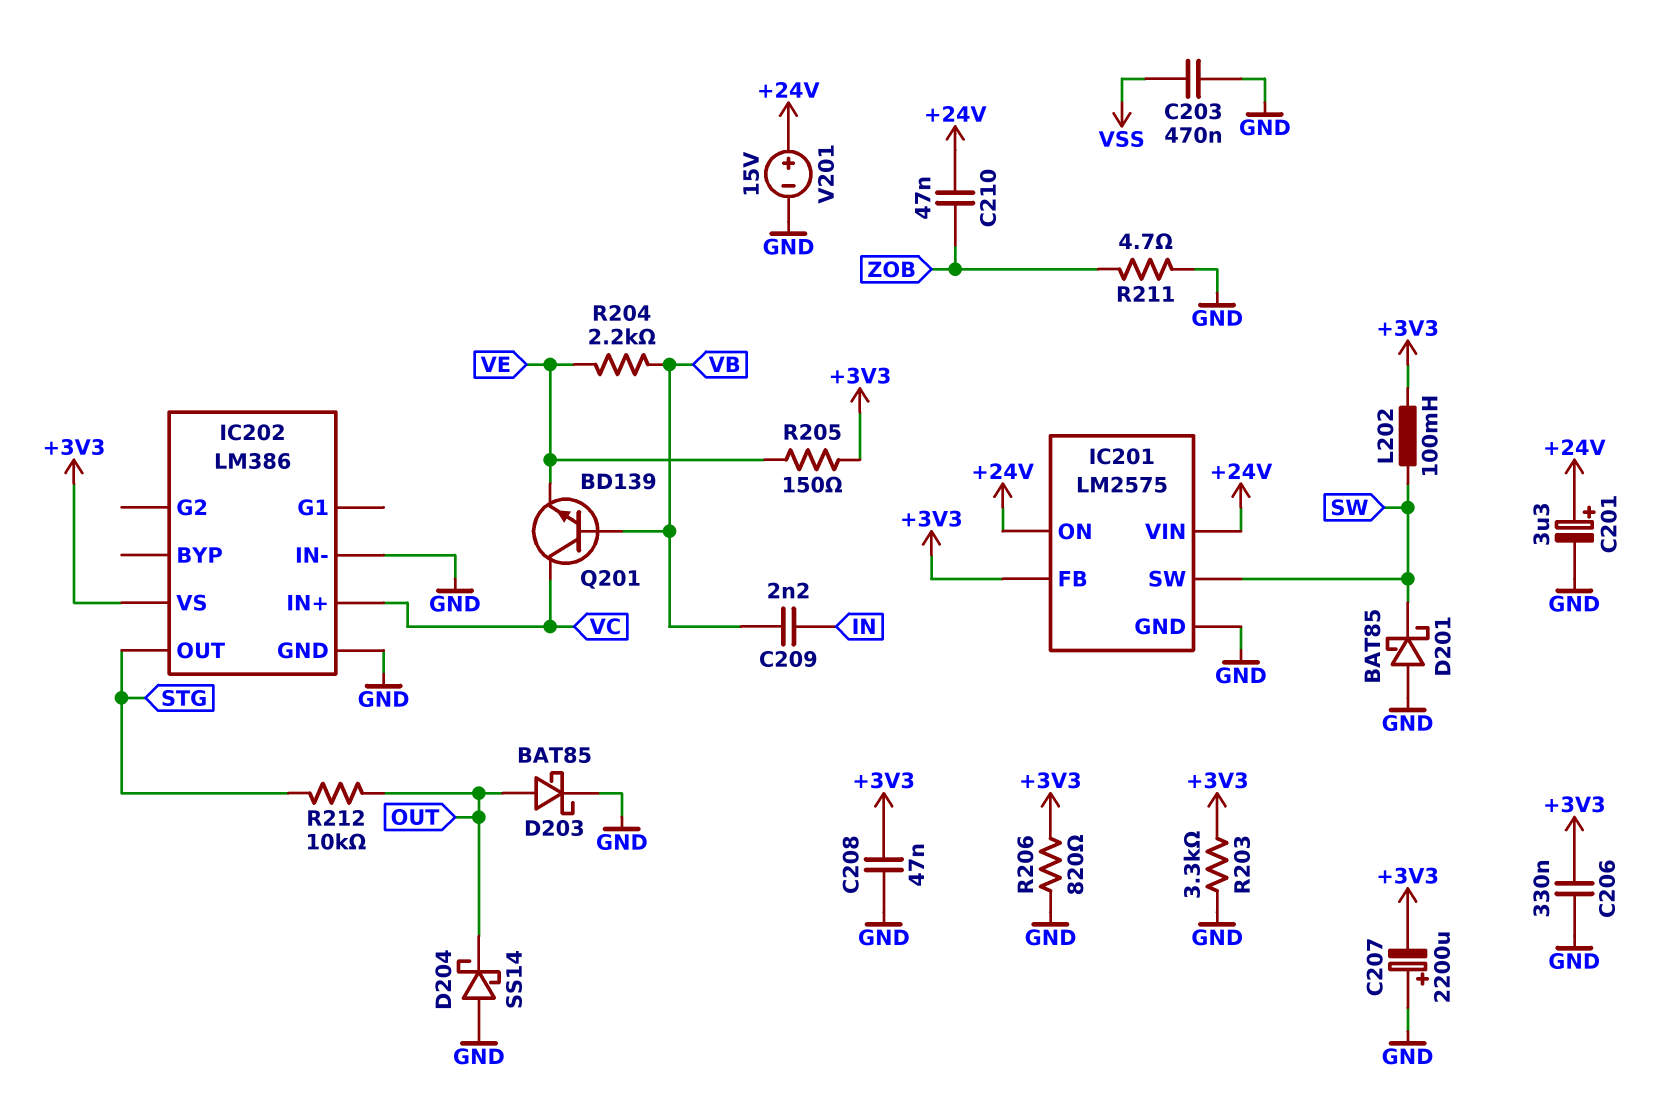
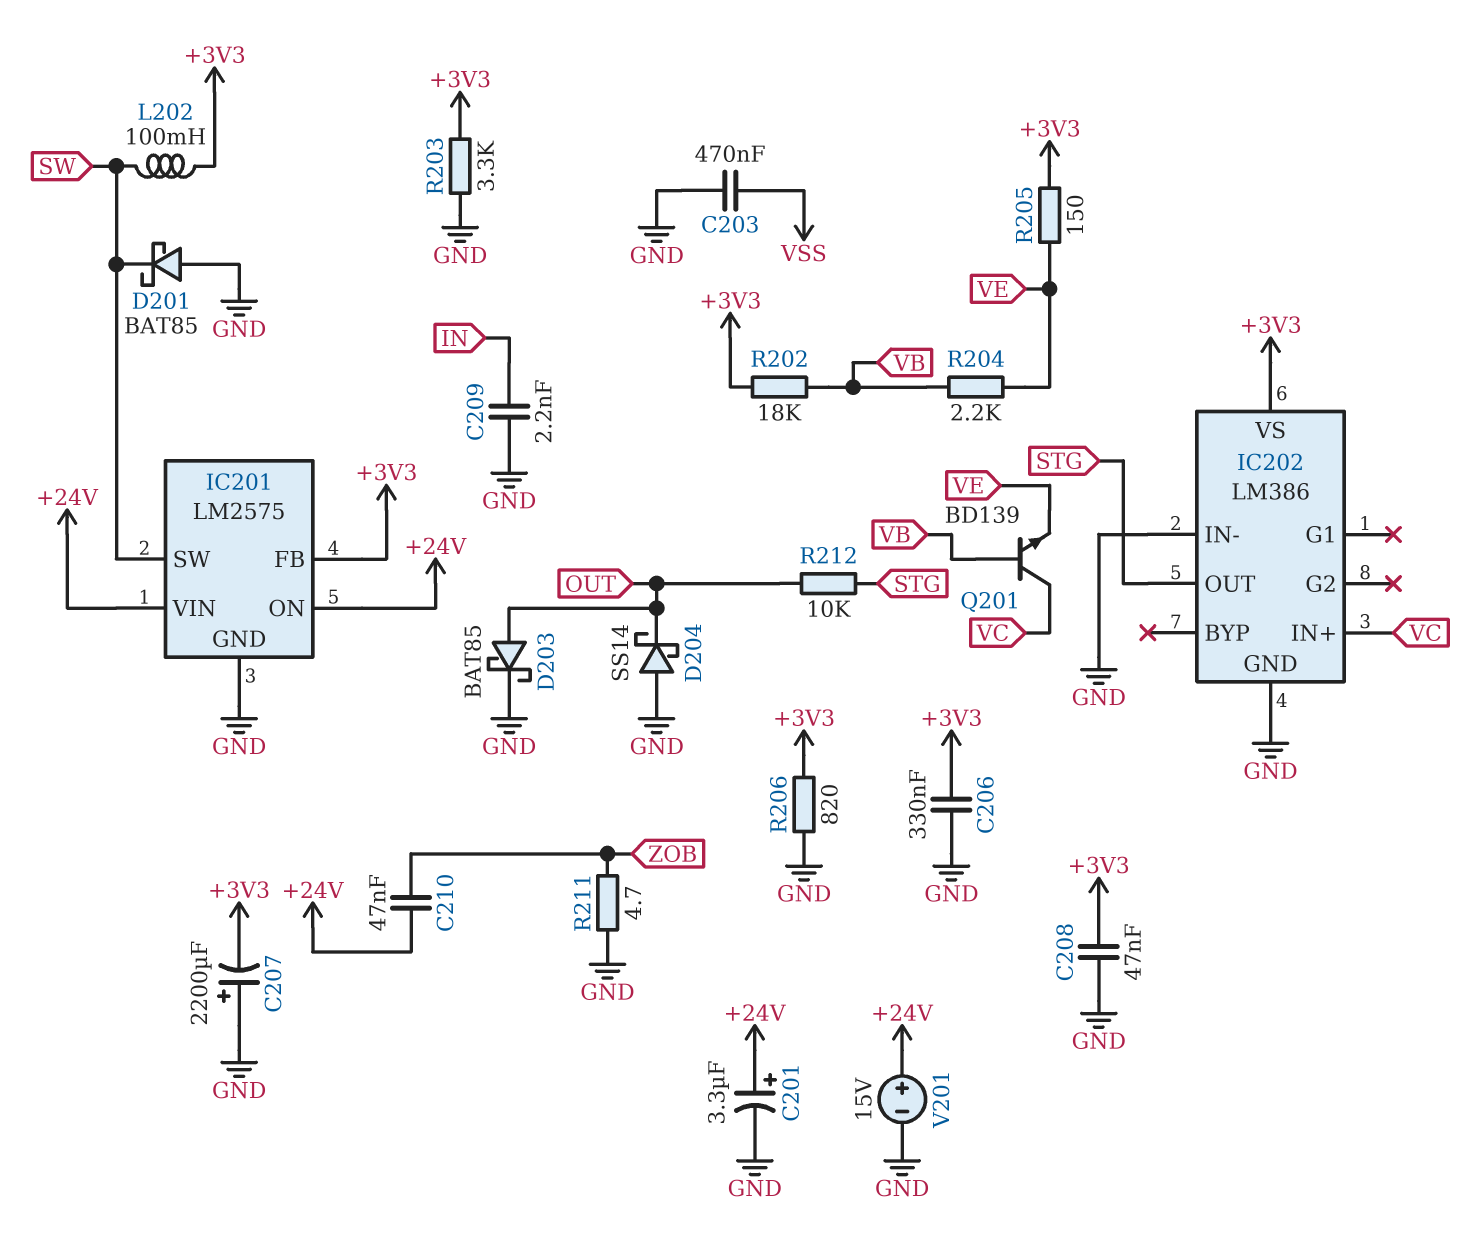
C209: 2.2nF (IN, VB) -> 2.2nF (GND, IN)
R202: none -> 18k (+3V3, VB)

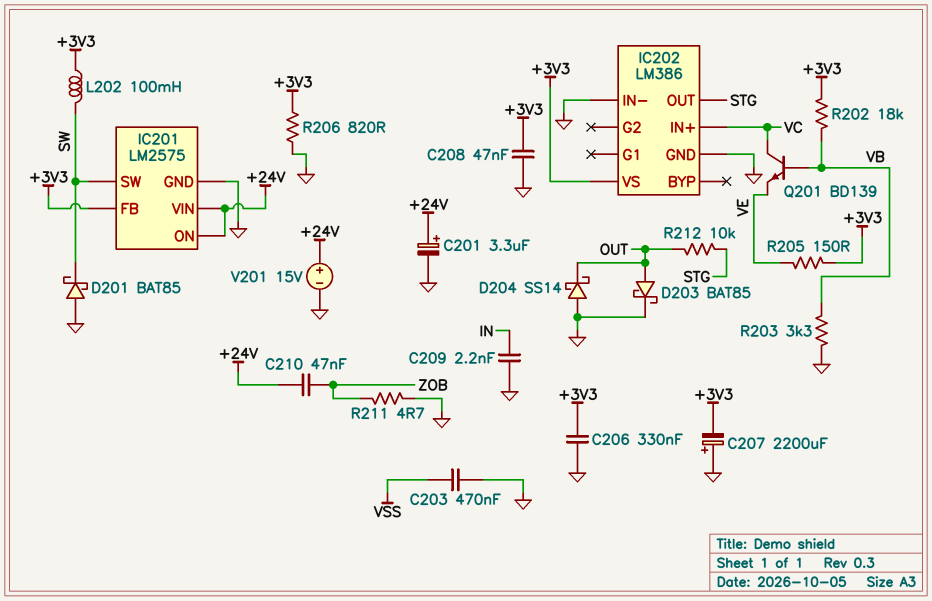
R203: 3.3k (+3V3, GND) -> 3.3k (GND, VB)
R204: 2.2k (VB, VE) -> none

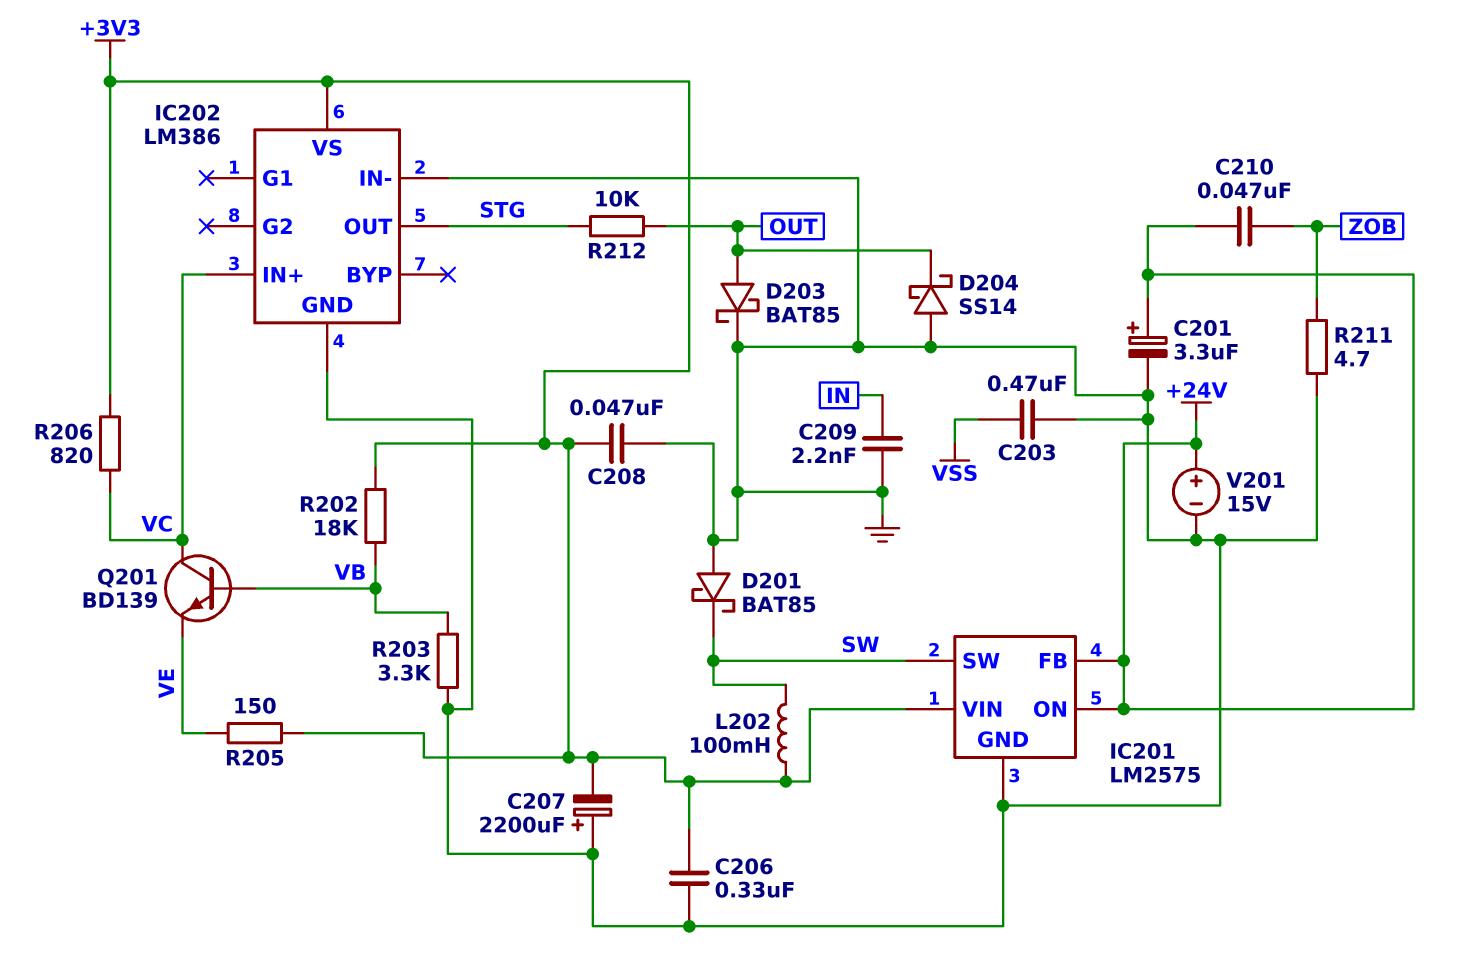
IC201 pin FB: +3V3 -> +24V
IC201 pin VIN: +24V -> +3V3
R206: 820 (+3V3, GND) -> 820 (+3V3, VC)

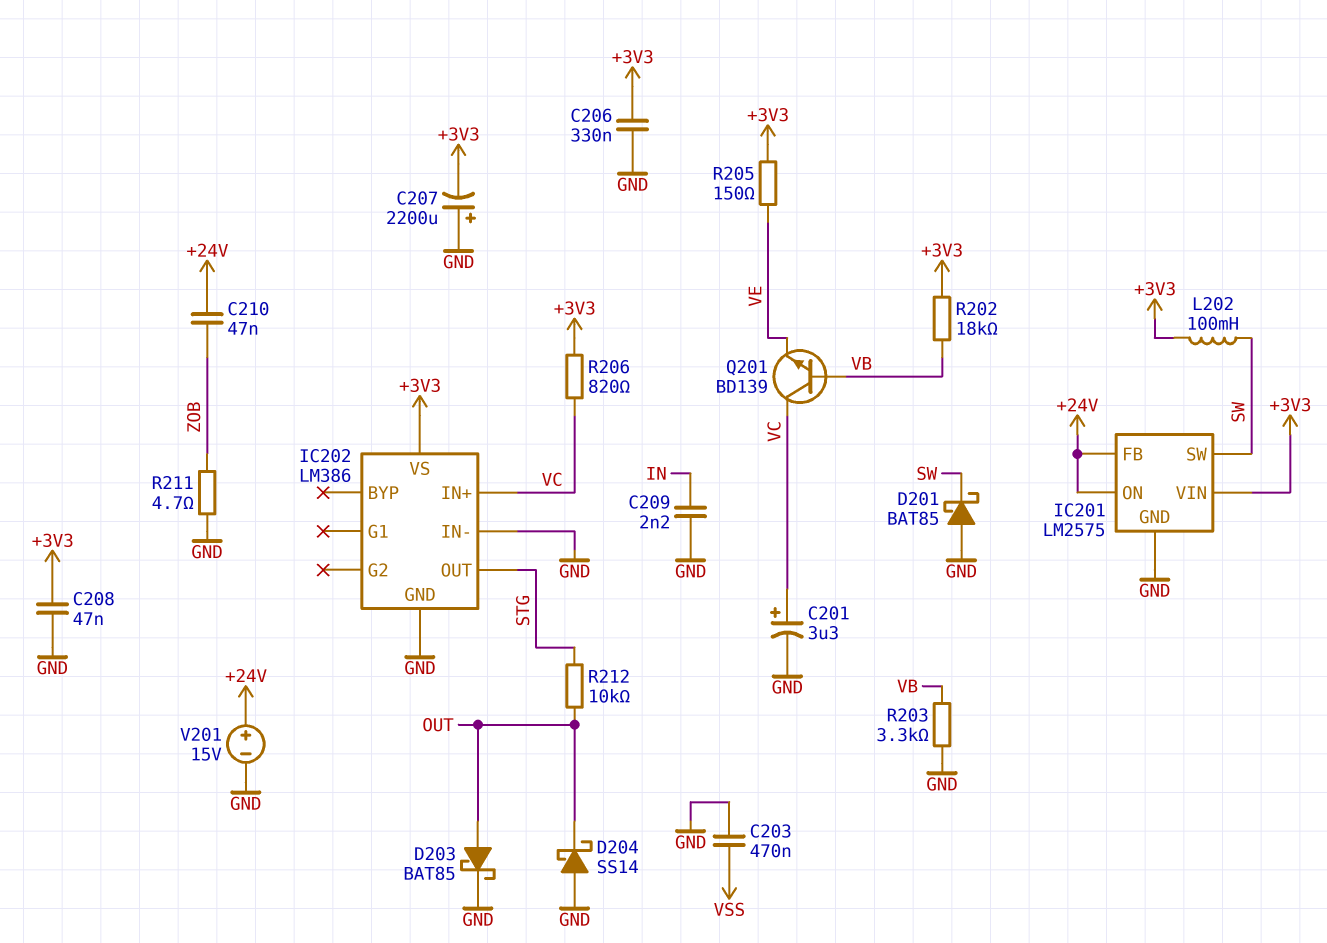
C201: 3.3uF (plus +24V, minus GND) -> 3.3uF (plus VC, minus GND)

